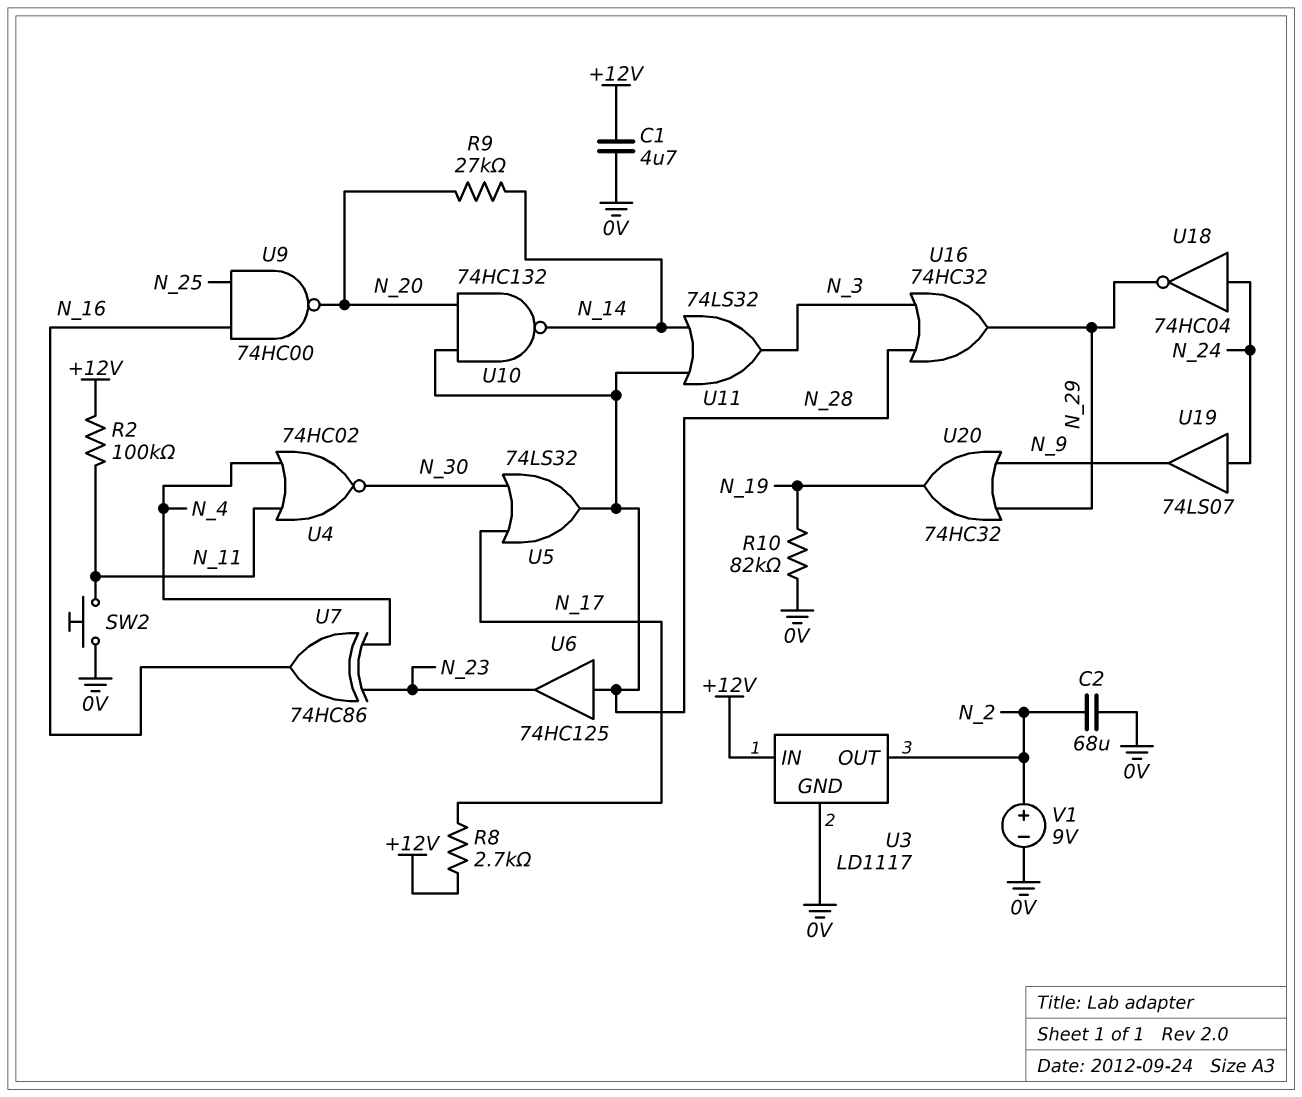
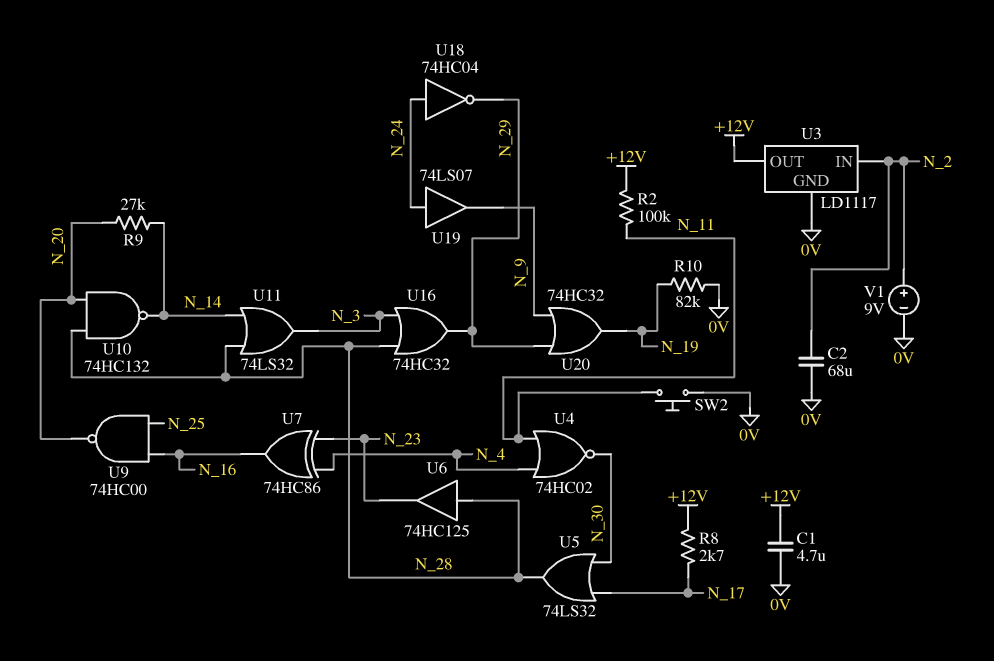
U3 pin IN: +12V -> N_2
U3 pin OUT: N_2 -> +12V

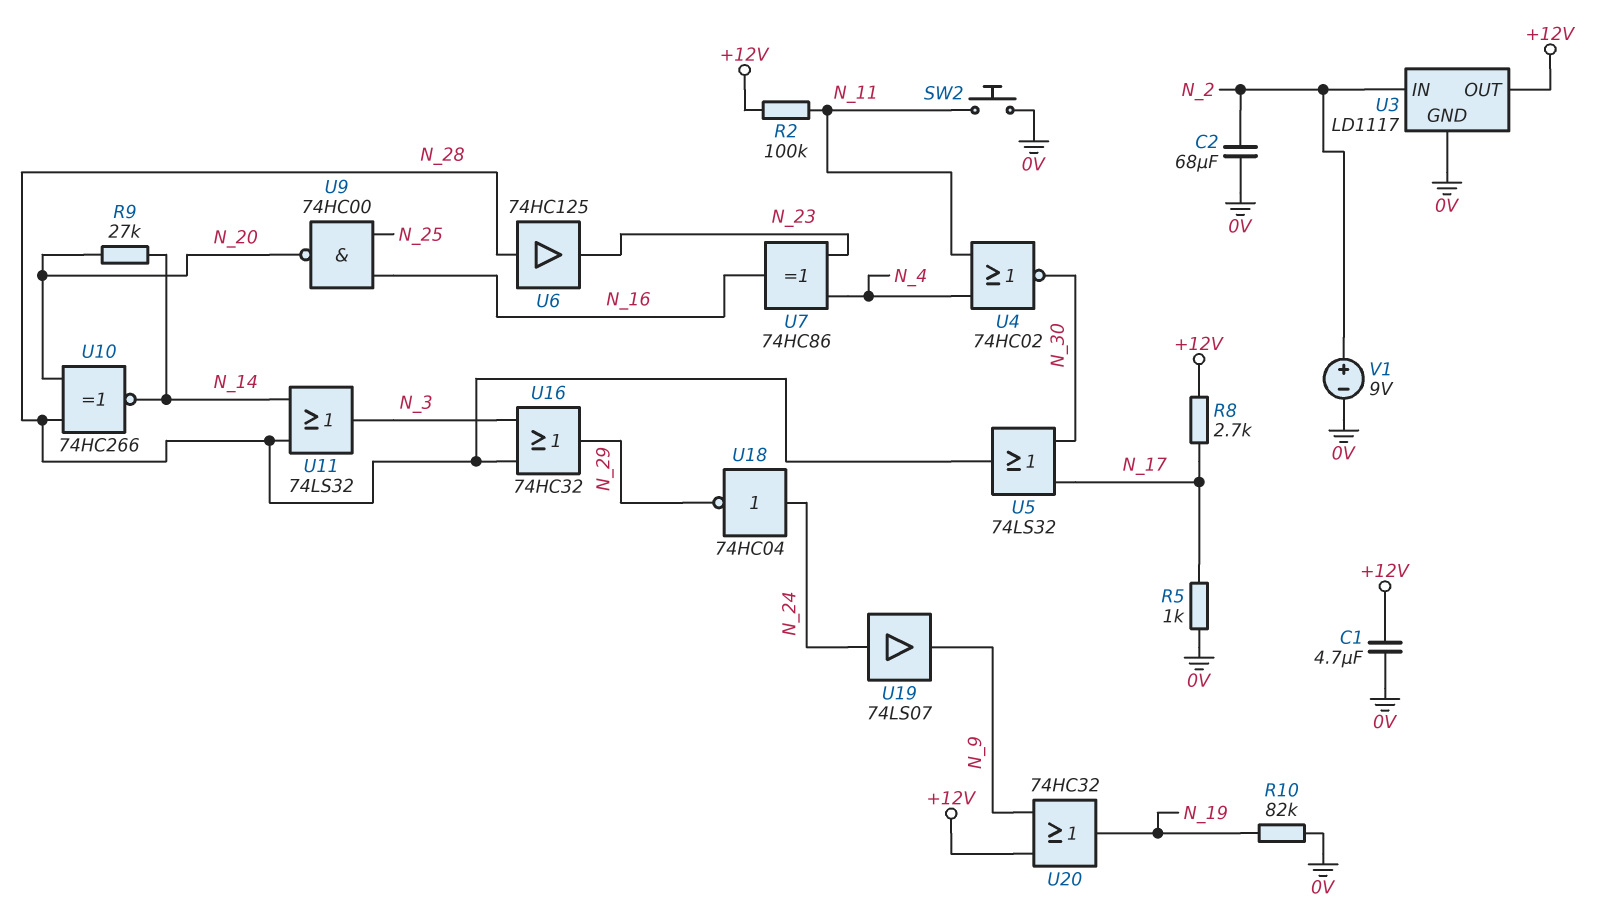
R5: none -> 1k (0V, N_17)
U10: NAND 74HC132 (in N_20, in N_28, out N_14) -> XNOR 74HC266 (in N_20, in N_28, out N_14)
U20: OR 74HC32 (in N_9, in N_29, out N_19) -> OR 74HC32 (in +12V, in N_9, out N_19)

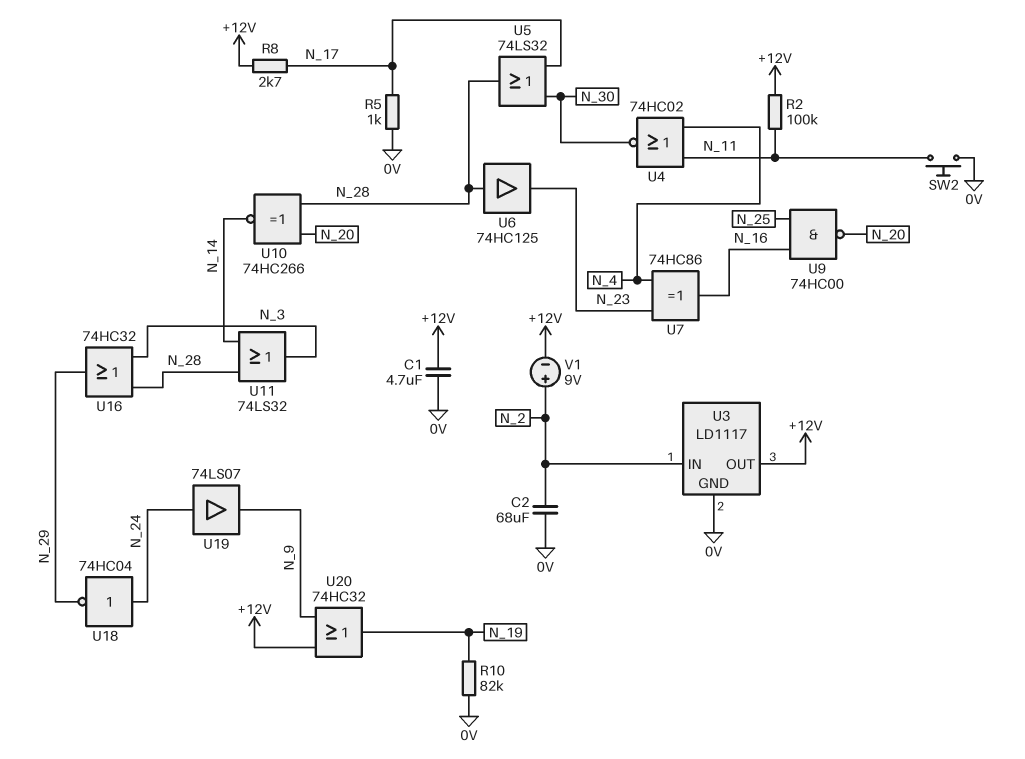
R9: 27k (N_14, N_20) -> none
V1: 9V (plus N_2, minus 0V) -> 9V (plus N_2, minus +12V)

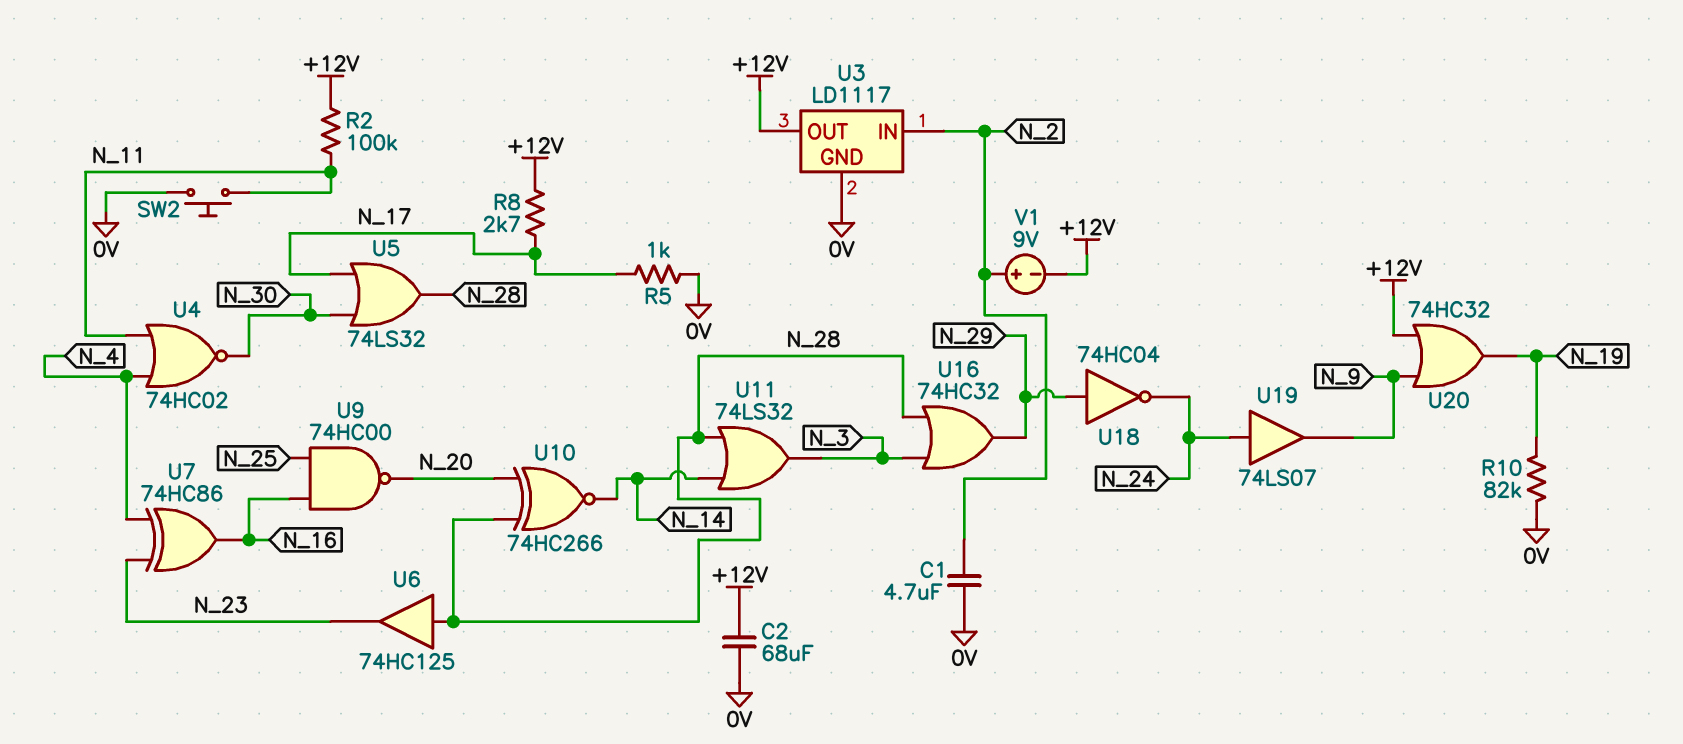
C1: 4.7uF (+12V, 0V) -> 4.7uF (0V, N_2)
C2: 68uF (0V, N_2) -> 68uF (+12V, 0V)
U18: NOT 74HC04 (in N_24, out N_29) -> NOT 74HC04 (in N_29, out N_24)

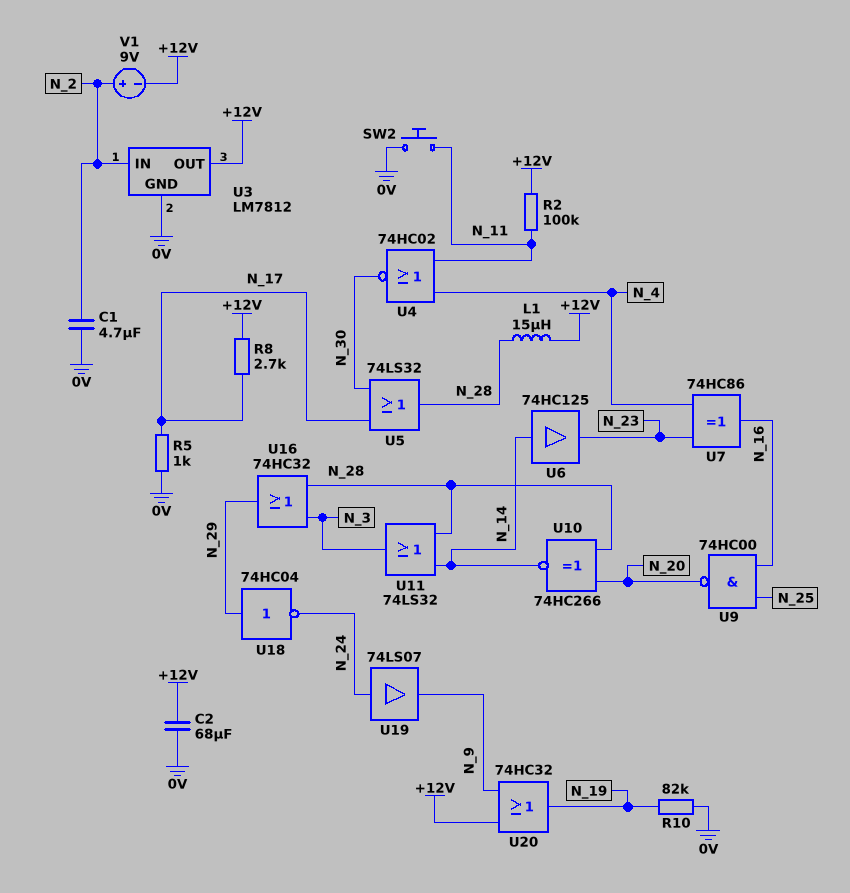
L1: none -> 15uH (+12V, N_28)
U3: LD1117 -> LM7812
U6: buffer 74HC125 (in N_28, out N_23) -> buffer 74HC125 (in N_14, out N_23)

